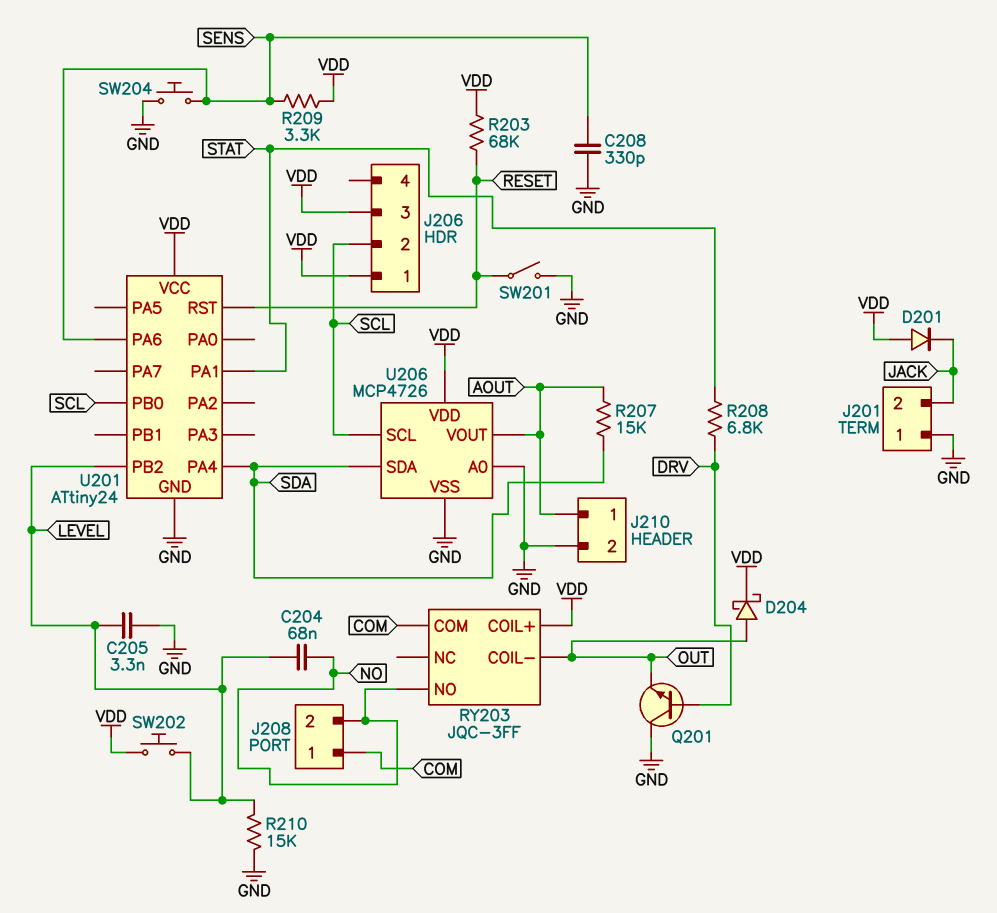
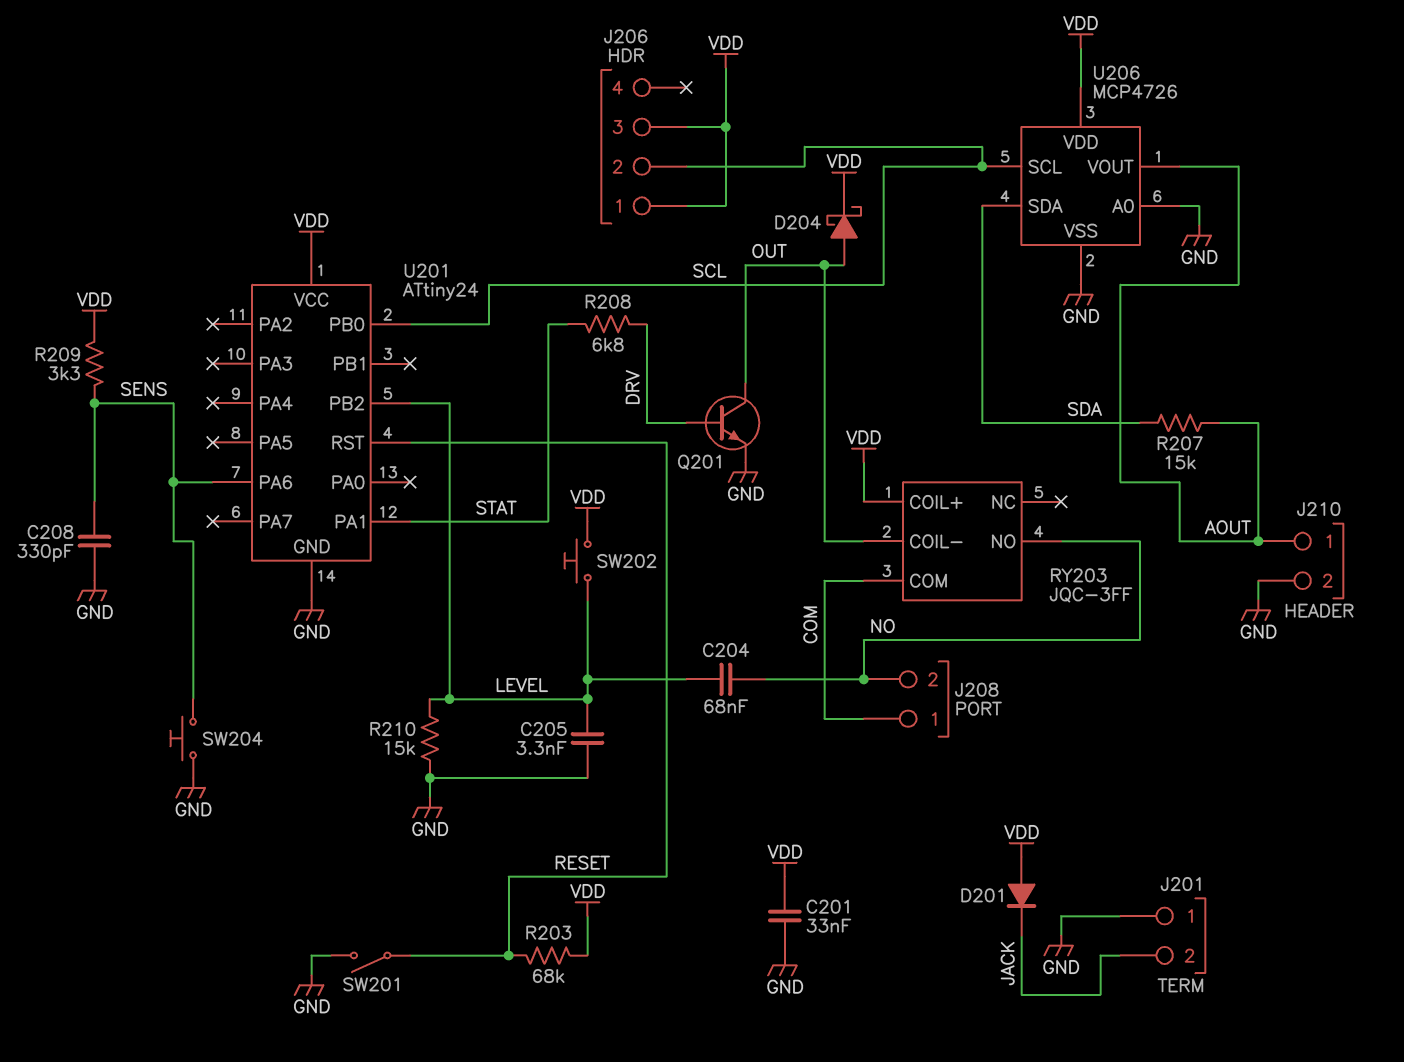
C201: none -> 33nF (GND, VDD)
Q201: NPN (B DRV, C GND, E OUT) -> NPN (B DRV, C OUT, E GND)
U201 pin PA4: SDA -> none

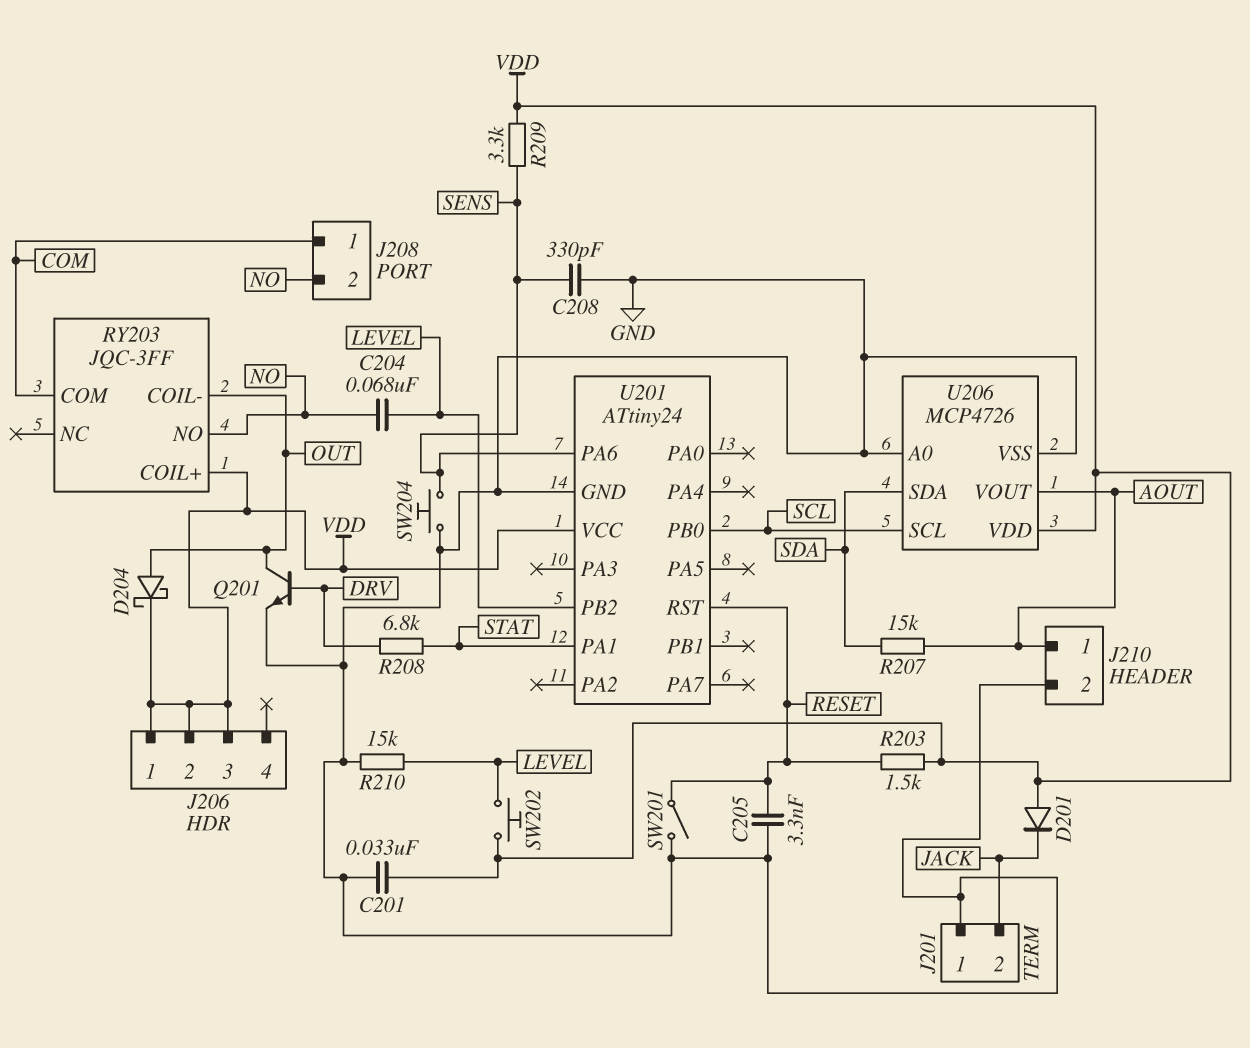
C205: 3.3nF (GND, LEVEL) -> 3.3nF (GND, RESET)
J206 pin 2: SCL -> VDD
R203: 68k (RESET, VDD) -> 1.5k (RESET, VDD)

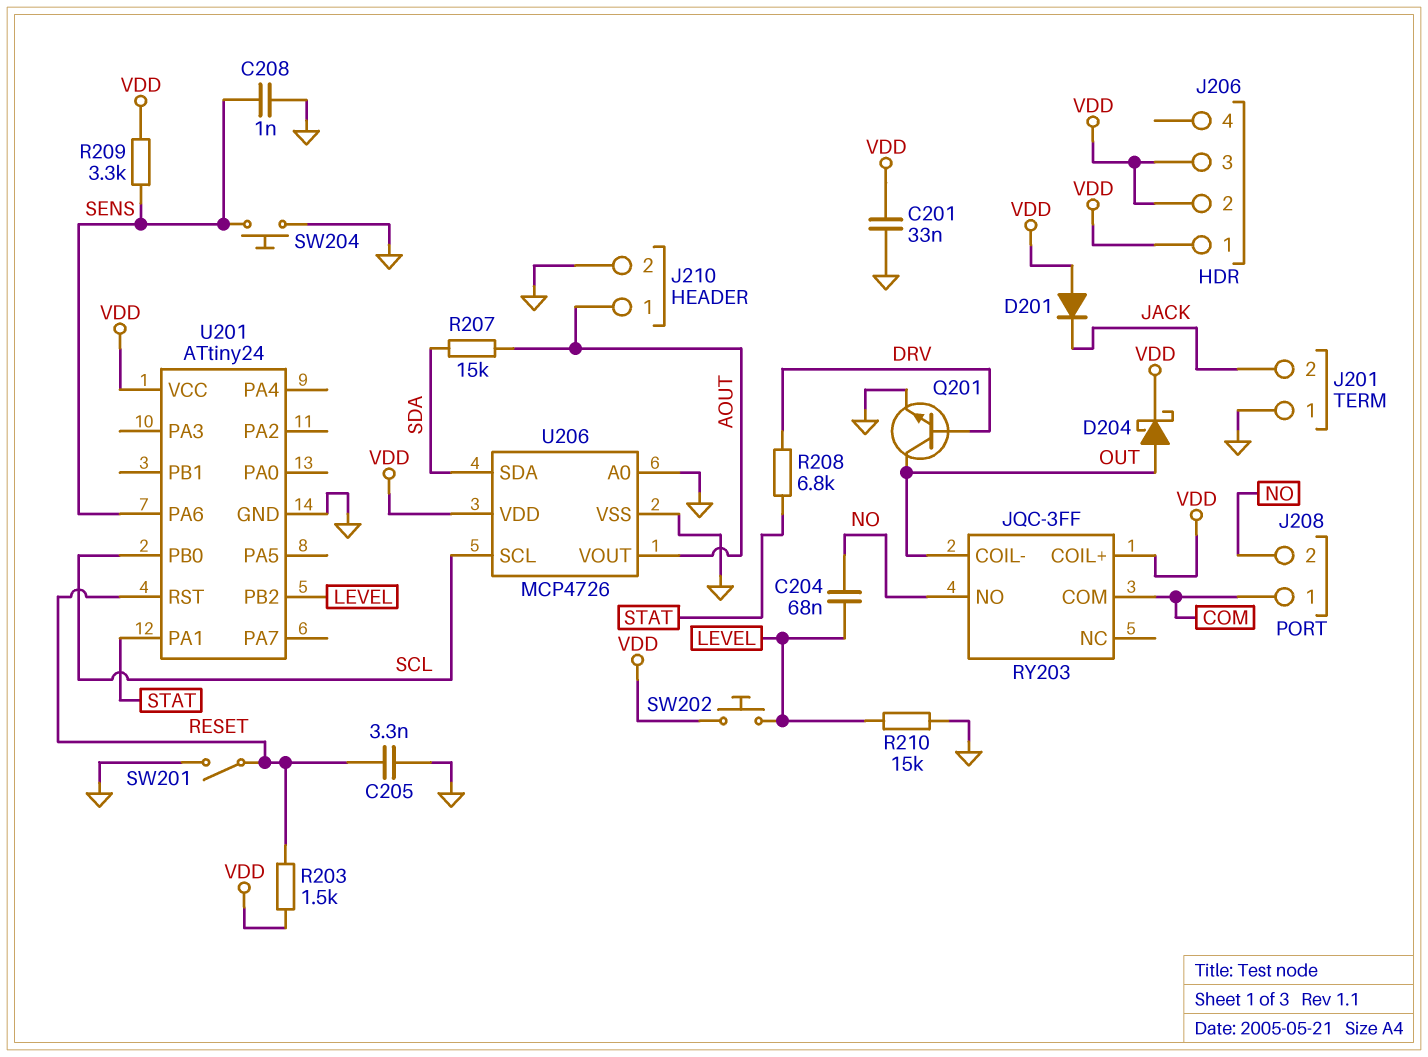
C208: 330pF (GND, SENS) -> 1nF (GND, SENS)

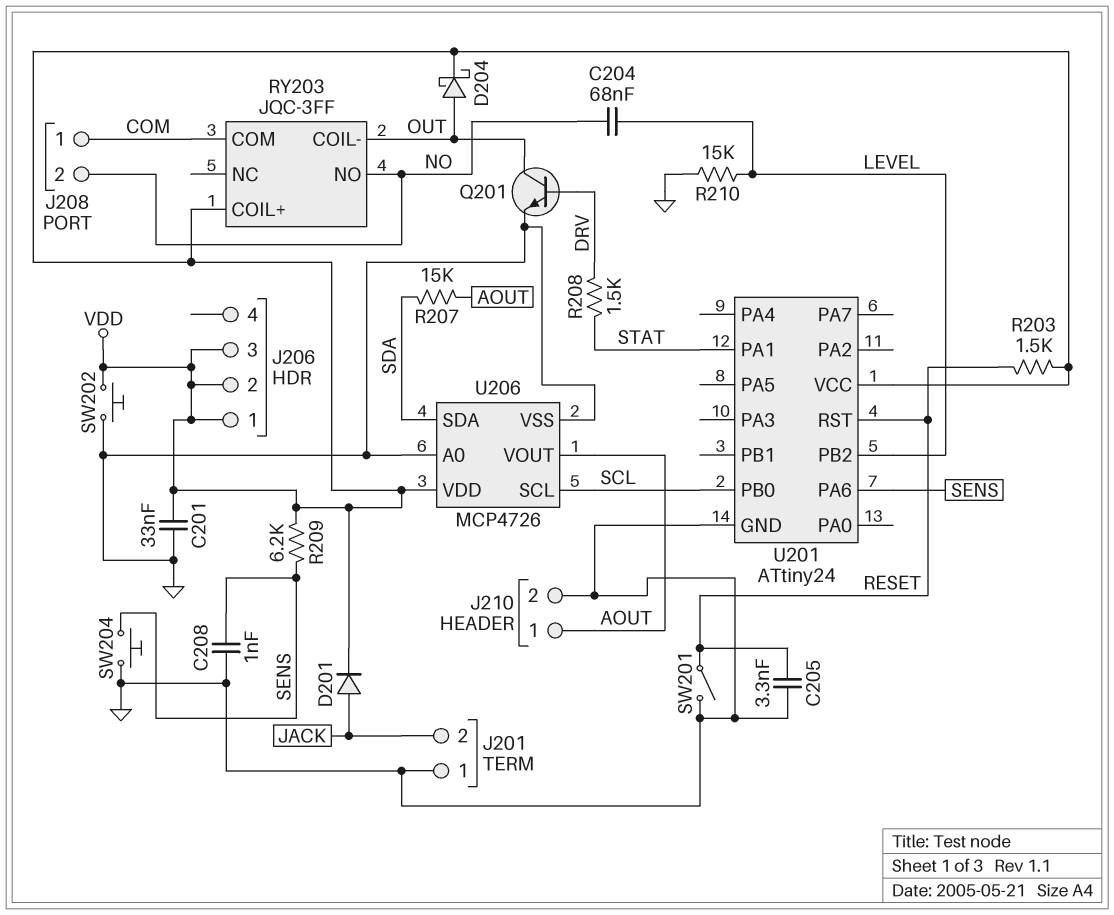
D201: diode (A VDD, K JACK) -> diode (A JACK, K VDD)
R208: 6.8k (DRV, STAT) -> 1.5k (DRV, STAT)
R209: 3.3k (SENS, VDD) -> 6.2k (SENS, VDD)
SW202: button (LEVEL, VDD) -> button (GND, VDD)

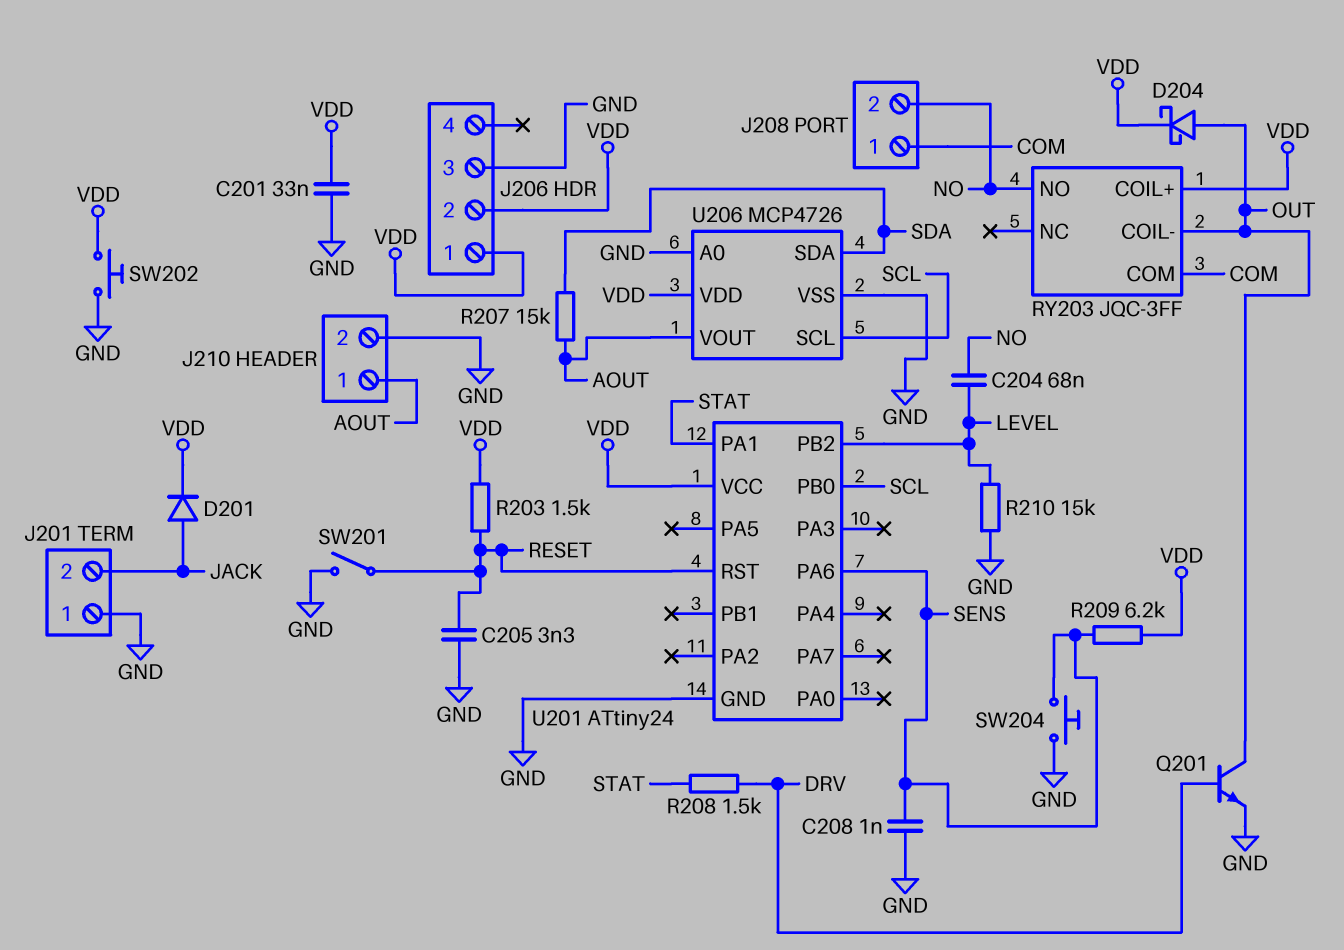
J206 pin 3: VDD -> GND

